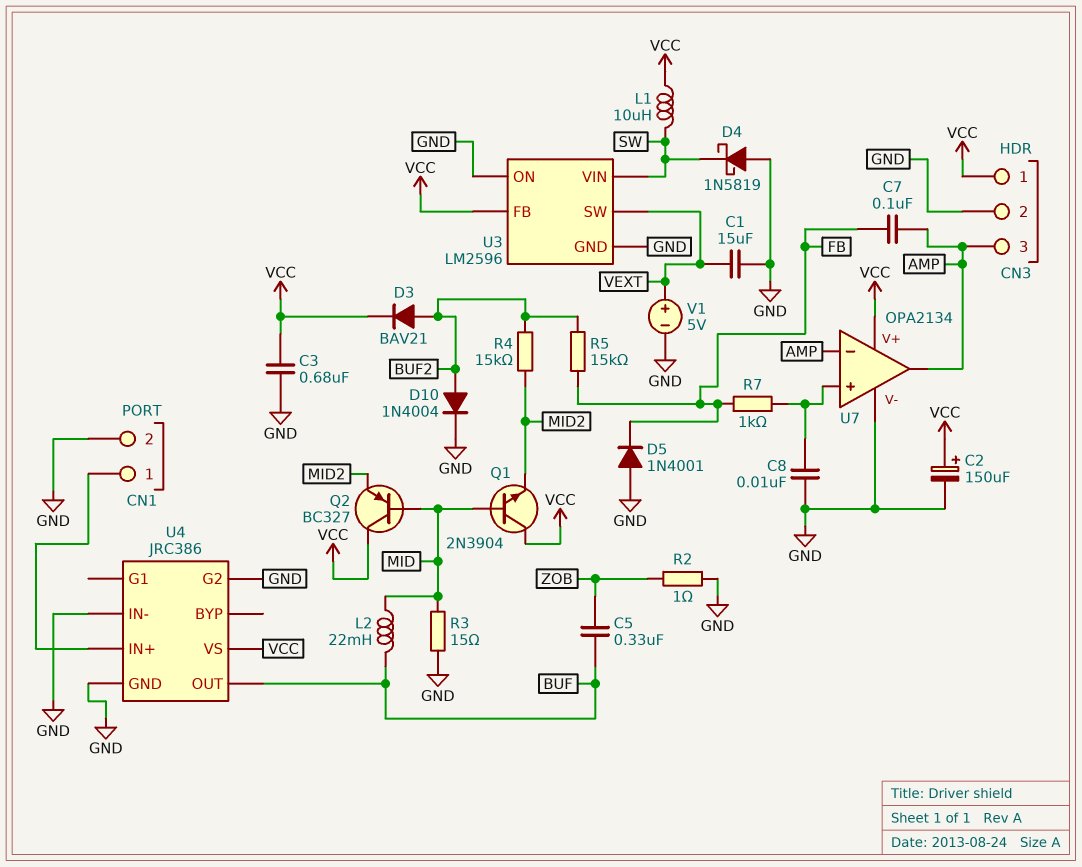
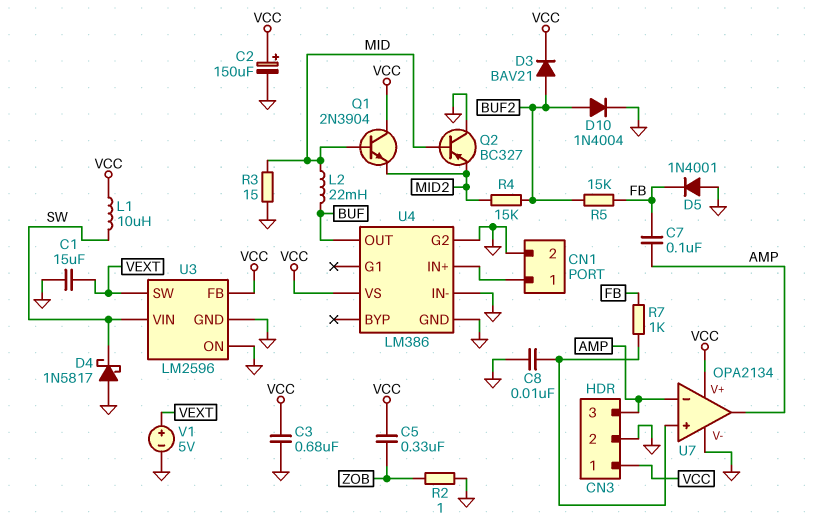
C5: 330nF (BUF, ZOB) -> 330nF (VCC, ZOB)
D4: schottky 1N5819 (A GND, K SW) -> schottky 1N5817 (A GND, K SW)
Q2: PNP BC327 (B MID, C VCC, E MID2) -> PNP BC327 (B MID, C GND, E MID2)
U4: JRC386 -> LM386

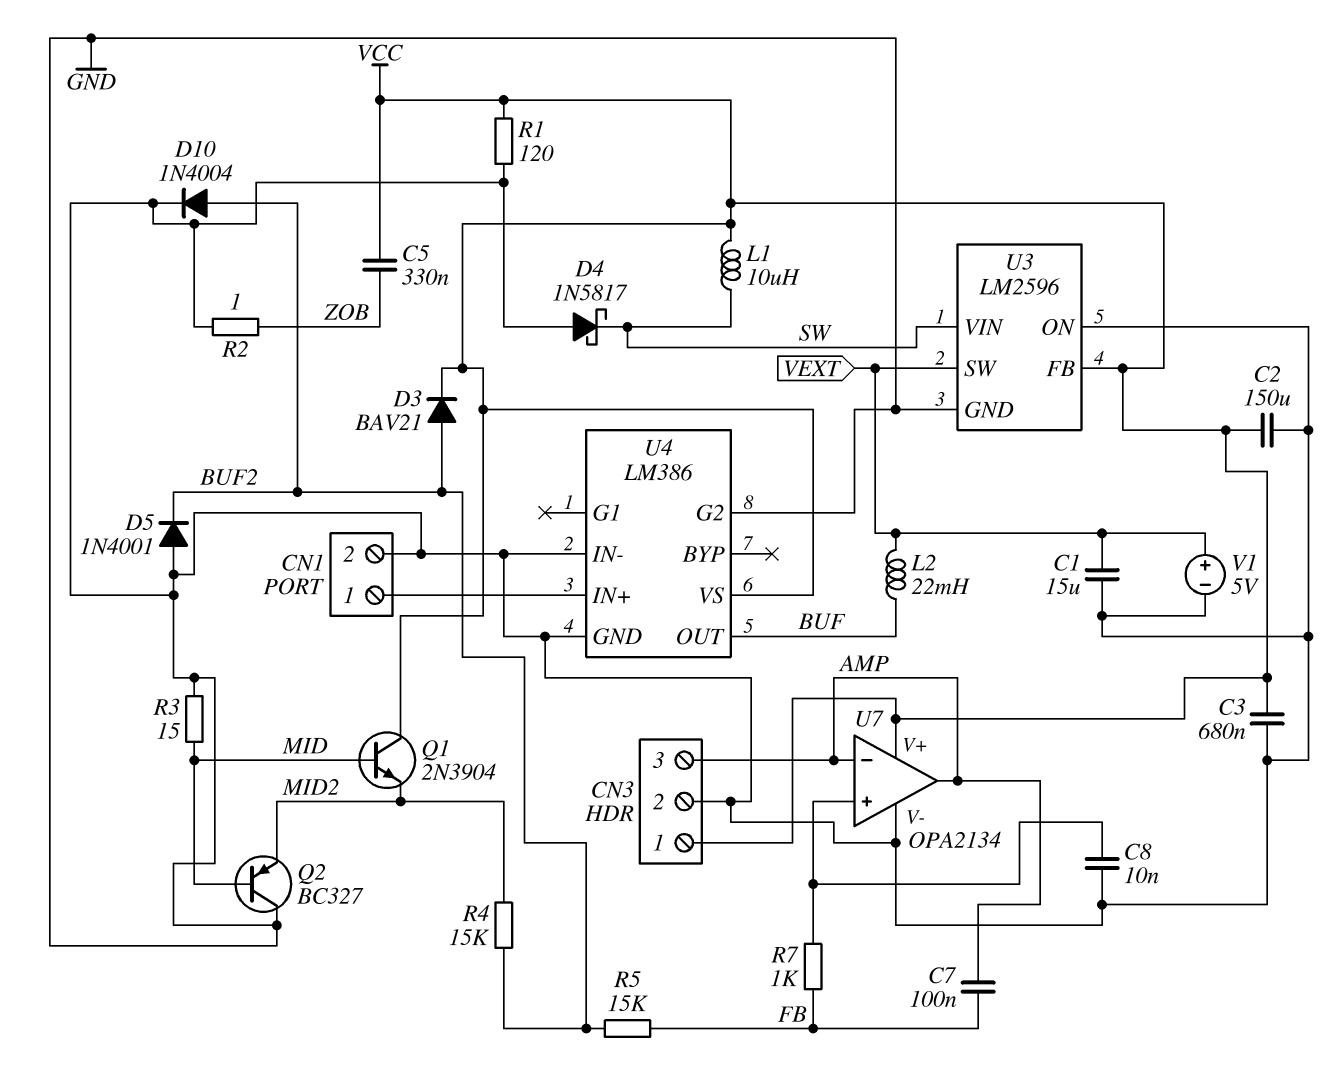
C2: 150uF (plus VCC, minus GND) -> 150uF (GND, VCC)
D5: diode 1N4001 (A GND, K FB) -> diode 1N4001 (A GND, K BUF2)
L2: 22mH (BUF, MID) -> 22mH (BUF, VEXT)
R1: none -> 120 (GND, VCC)

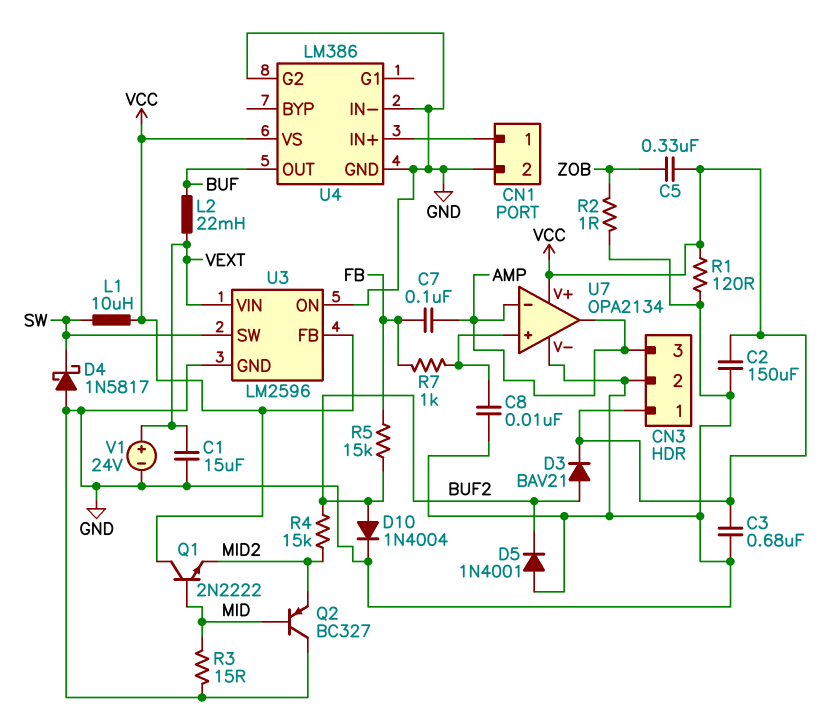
Q1: NPN 2N3904 (B MID, C VCC, E MID2) -> NPN 2N2222 (B MID, C VCC, E MID2)
U3 pin SW: VEXT -> SW
U3 pin VIN: SW -> VEXT
V1: 5V (plus VEXT, minus GND) -> 24V (plus VEXT, minus GND)

